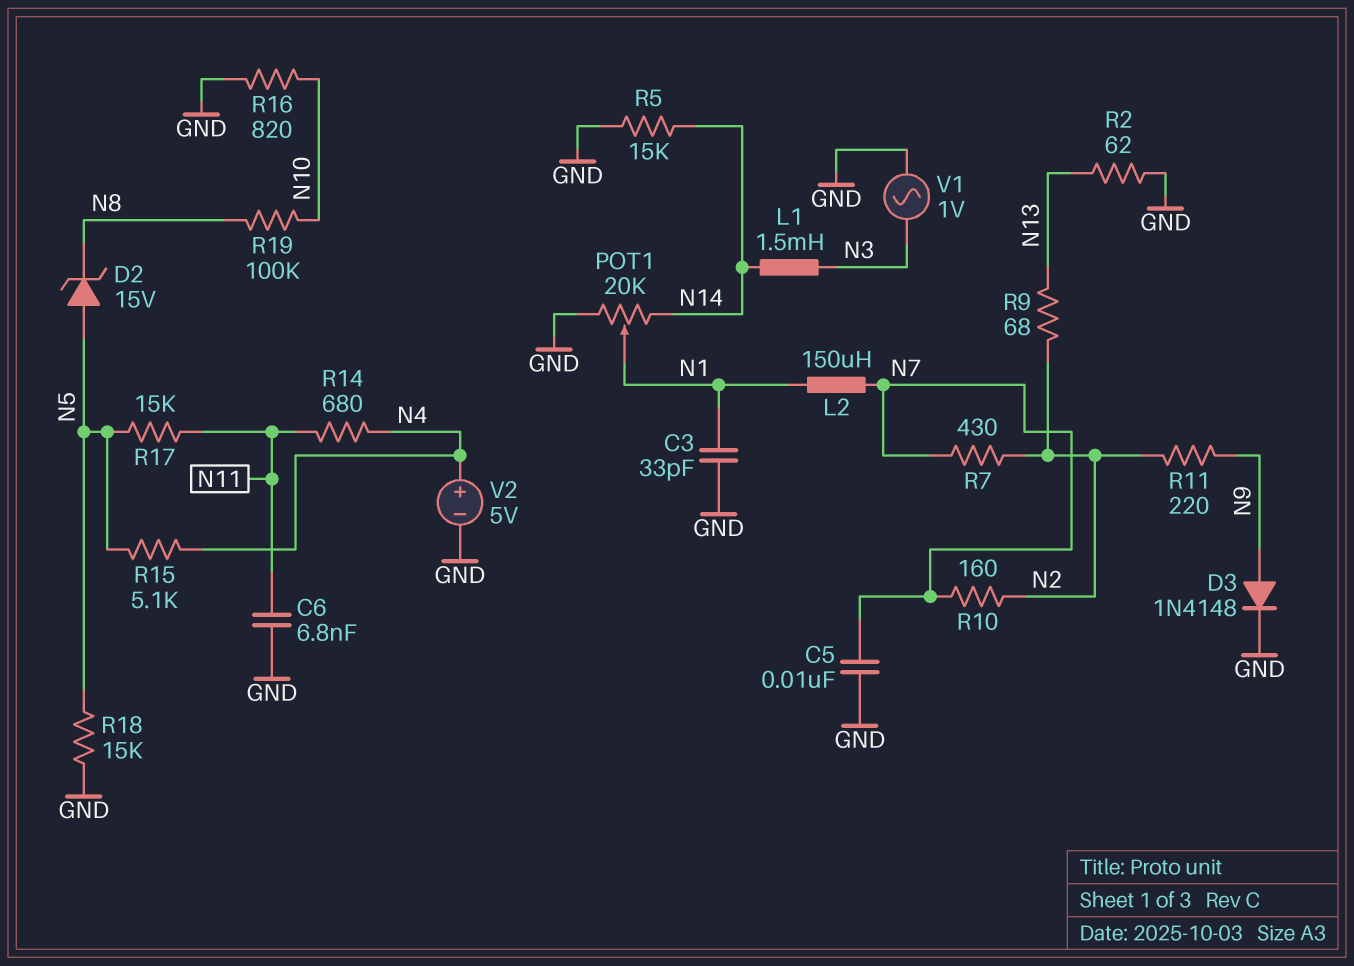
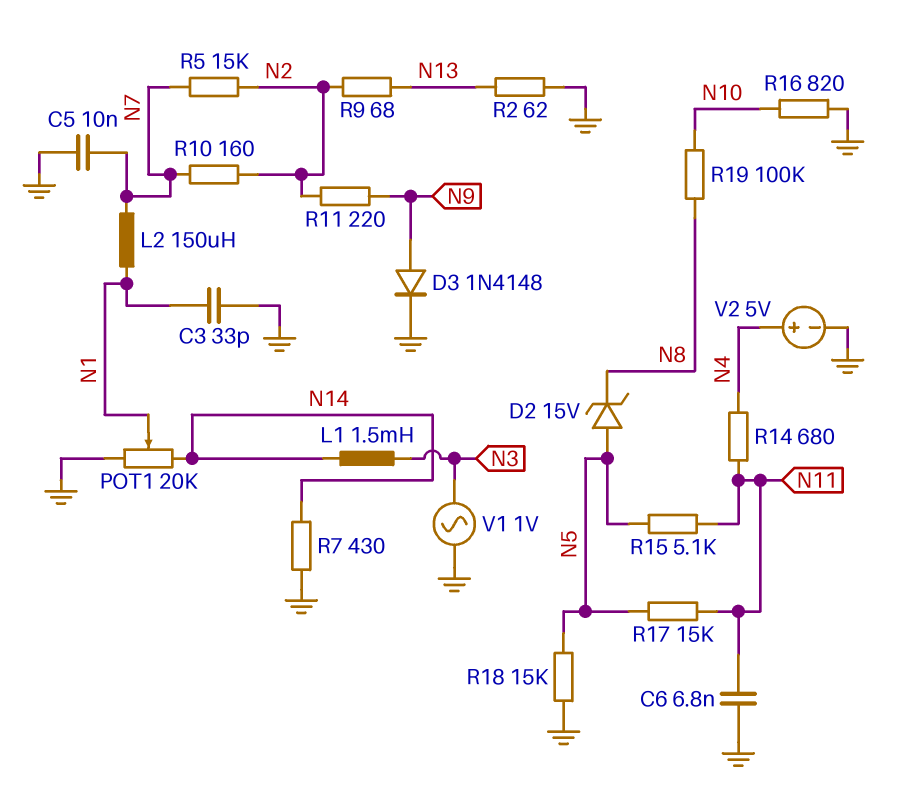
R5: 15k (GND, N14) -> 15k (N2, N7)
R7: 430 (N2, N7) -> 430 (GND, N14)
R15: 5.1k (N4, N5) -> 5.1k (N5, N11)

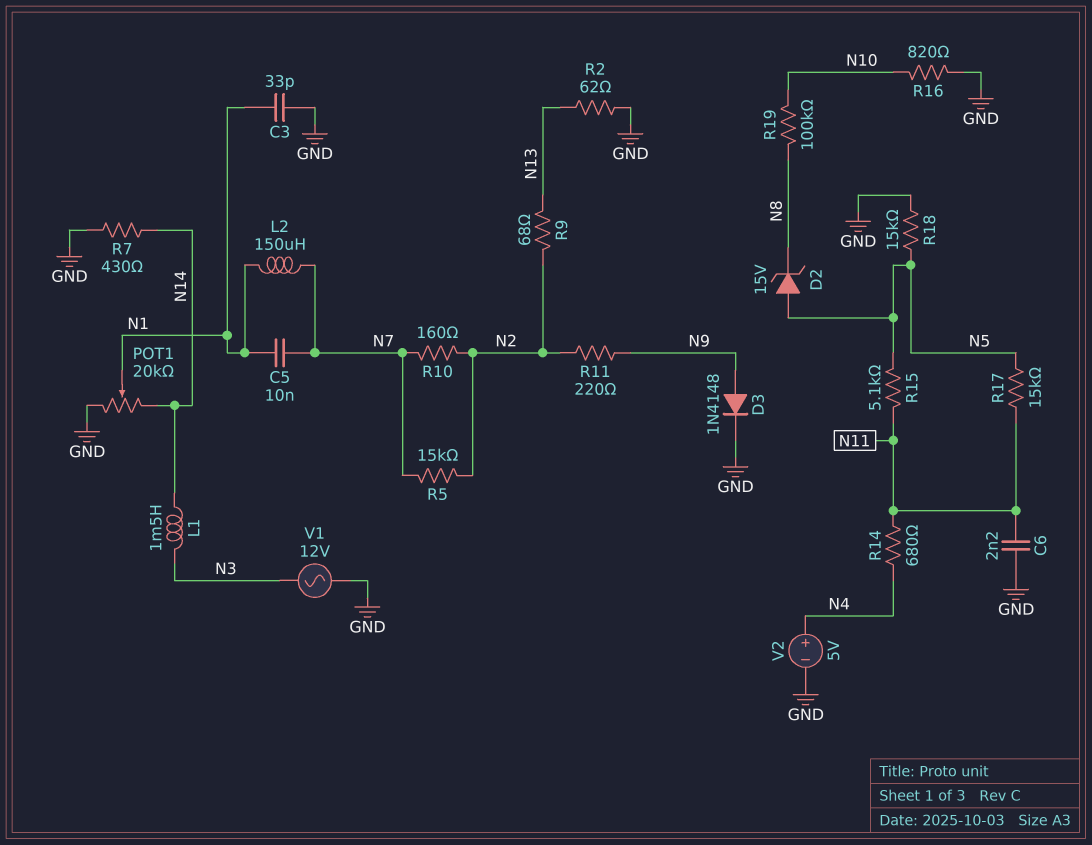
C5: 10nF (GND, N7) -> 10nF (N1, N7)
C6: 6.8nF (GND, N11) -> 2.2nF (GND, N11)
V1: AC 1V (GND, N3) -> AC 12V (GND, N3)

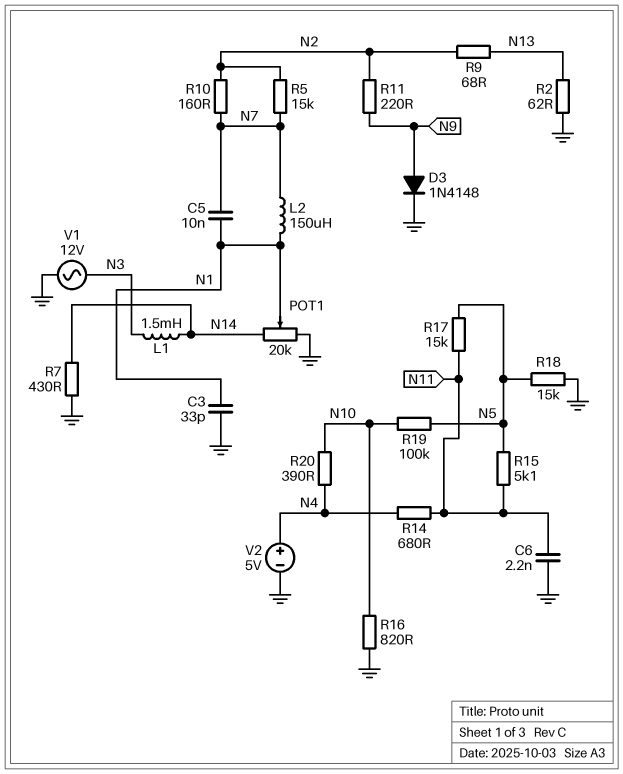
D2: zener 15V (A N5, K N8) -> none
R19: 100k (N8, N10) -> 100k (N5, N10)
R20: none -> 390 (N4, N10)

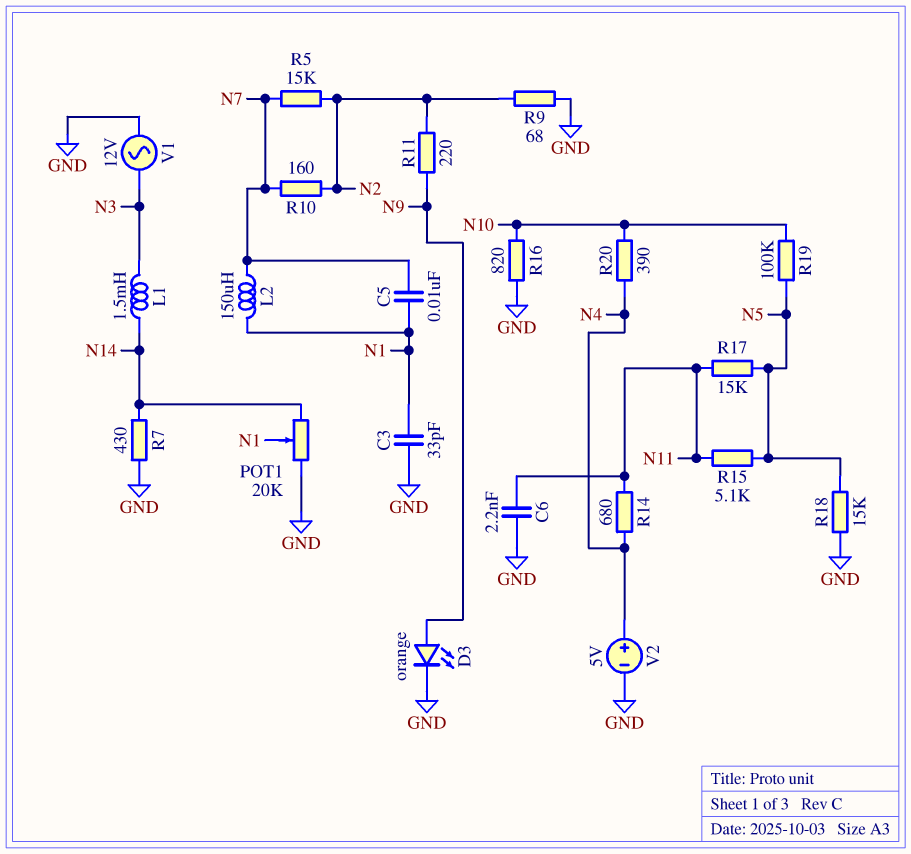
D3: diode 1N4148 (A N9, K GND) -> LED orange (A N9, K GND)
R2: 62 (GND, N13) -> none
R9: 68 (N2, N13) -> 68 (GND, N2)

